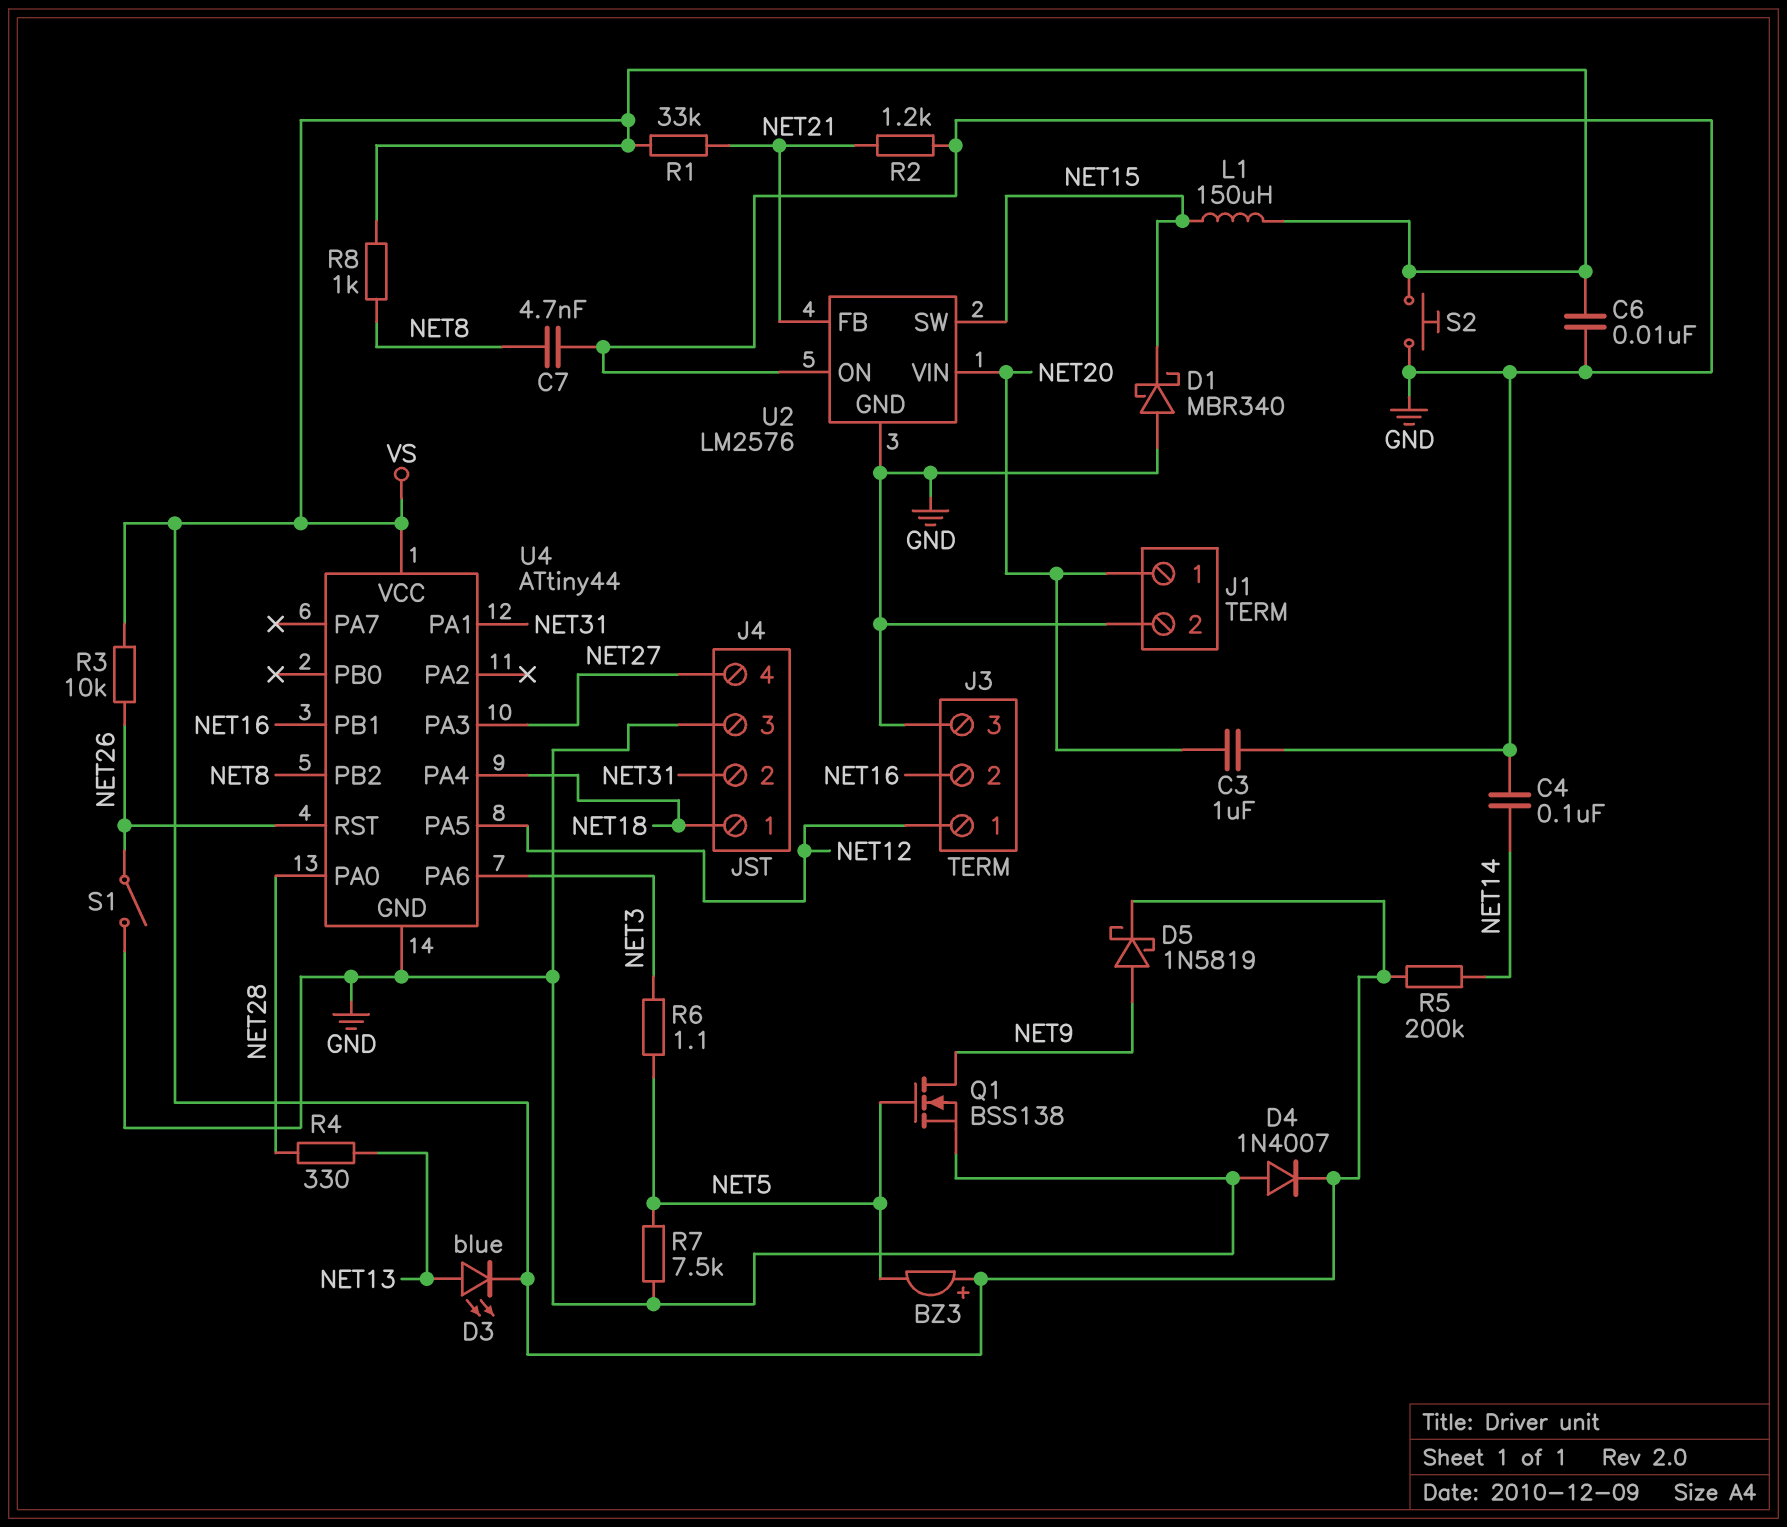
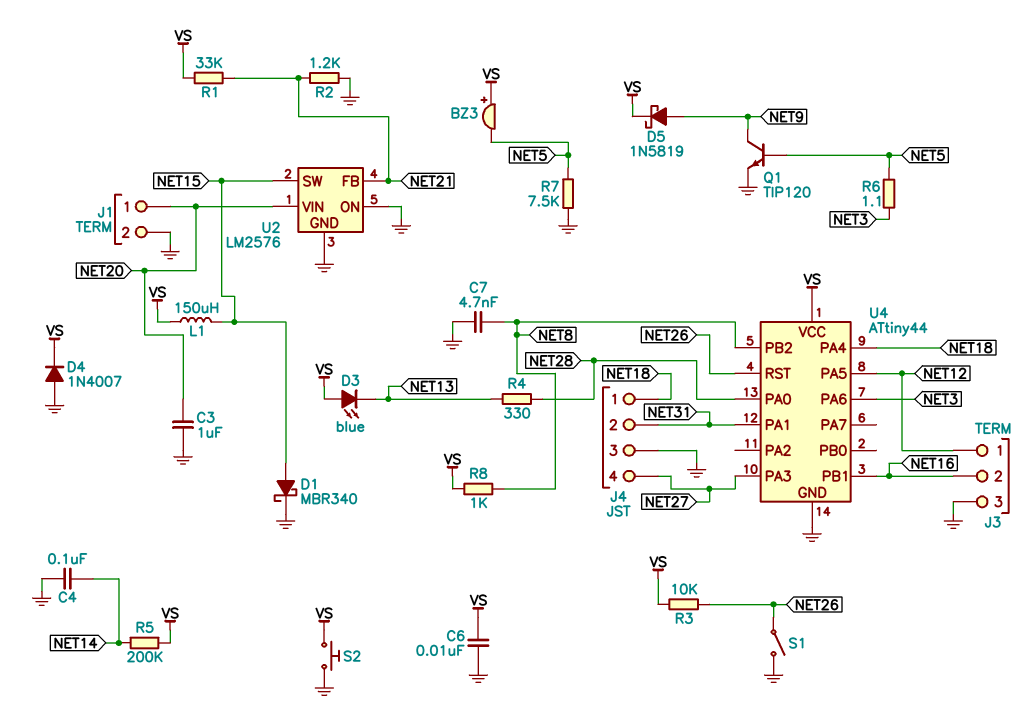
D1: schottky MBR340 (A GND, K NET15) -> schottky MBR340 (A NET15, K GND)
D3: LED blue (A NET13, K VS) -> LED blue (A VS, K NET13)
Q1: NMOS BSS138 (G NET5, D NET9, S GND) -> NPN TIP120 (B NET5, C NET9, E GND)

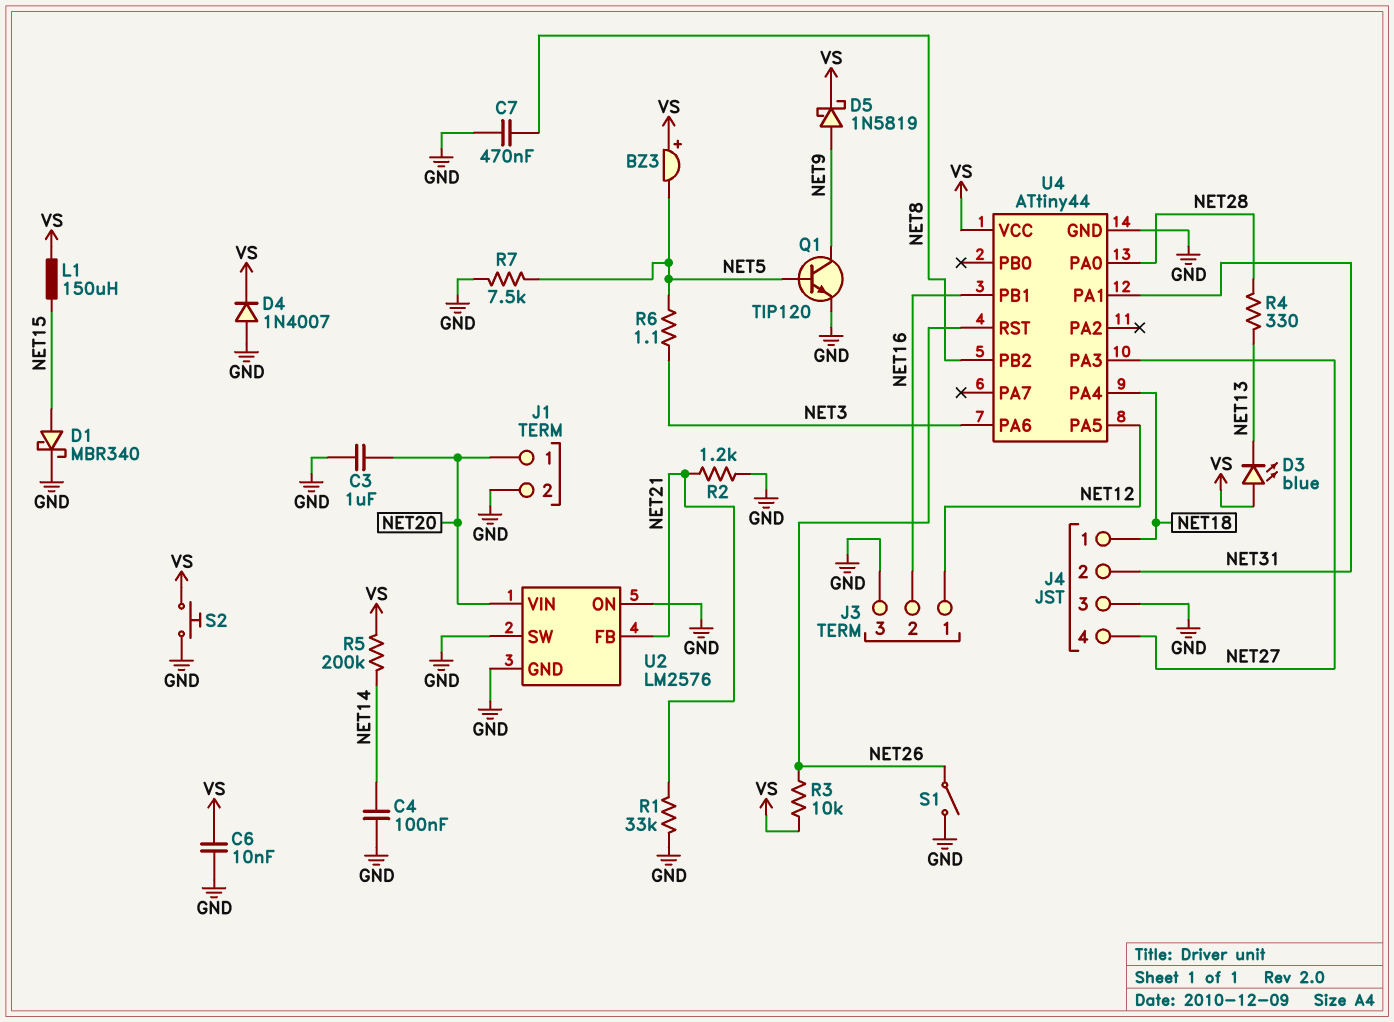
C7: 4.7nF (GND, NET8) -> 470nF (GND, NET8)
R1: 33k (NET21, VS) -> 33k (GND, NET21)
R8: 1k (NET8, VS) -> none
U2 pin SW: NET15 -> GND

